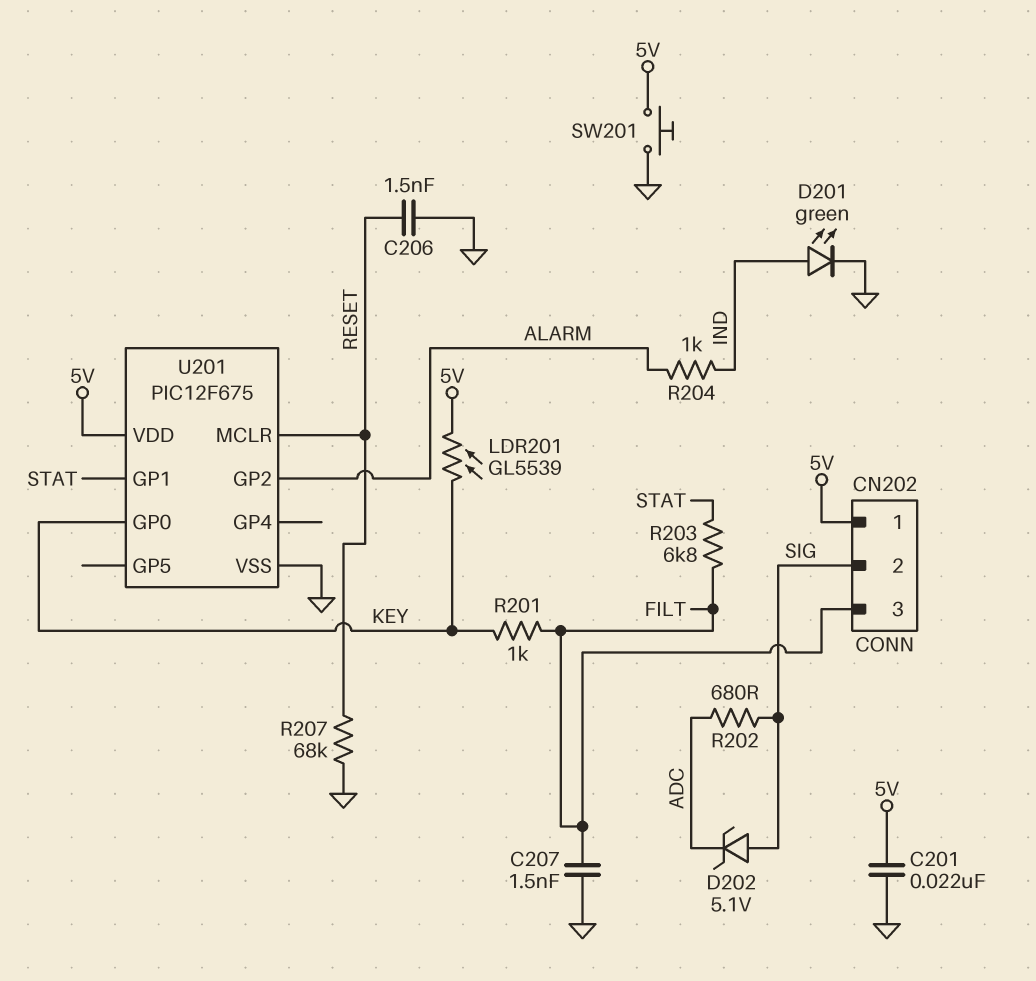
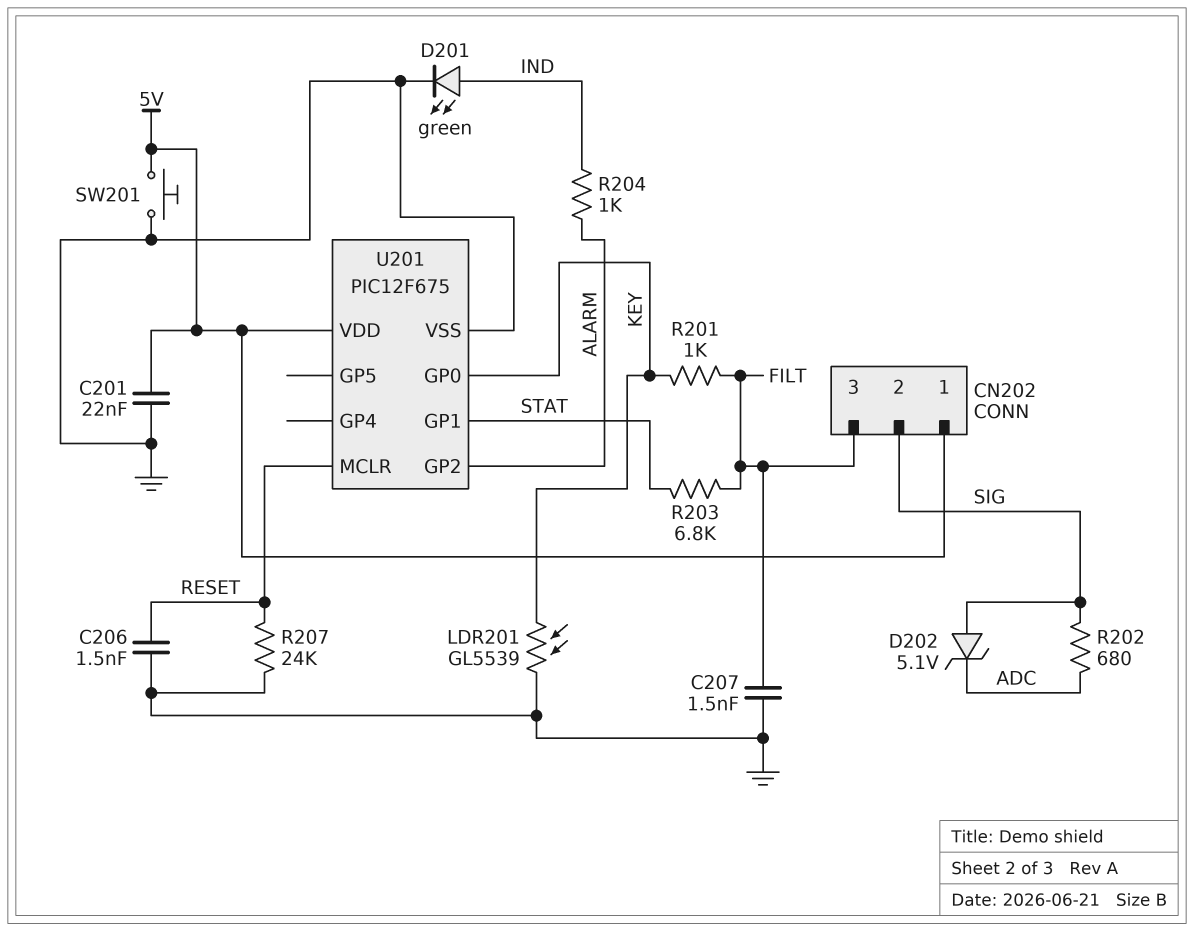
LDR201: GL5539 (5V, KEY) -> GL5539 (GND, KEY)
R207: 68k (GND, RESET) -> 24k (GND, RESET)

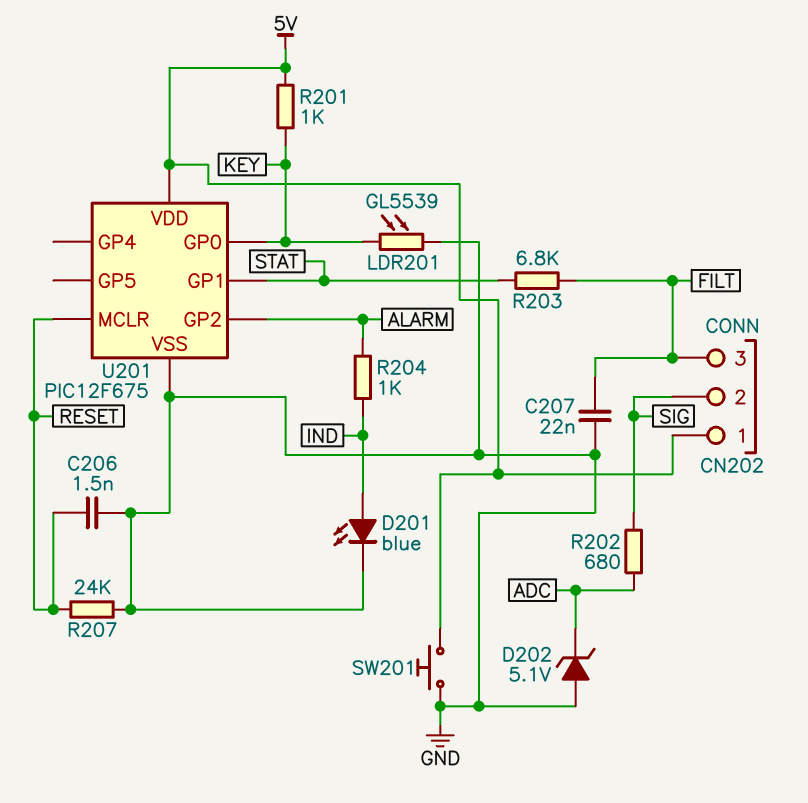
C201: 22nF (5V, GND) -> none
C207: 1.5nF (FILT, GND) -> 22nF (FILT, GND)
D201: LED green (A IND, K GND) -> LED blue (A IND, K GND)
D202: zener 5.1V (A SIG, K ADC) -> zener 5.1V (A GND, K ADC)
R201: 1k (FILT, KEY) -> 1k (5V, KEY)

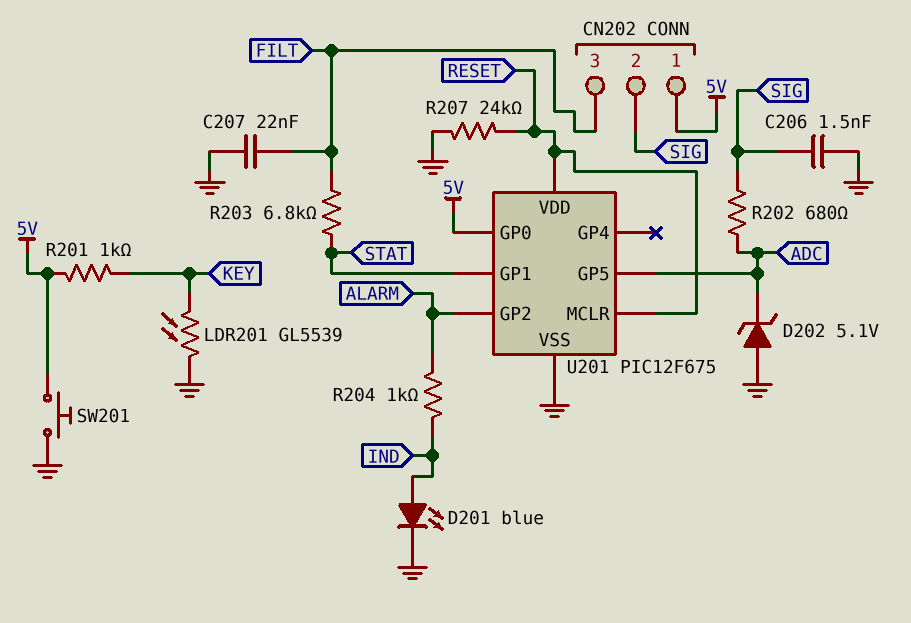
C206: 1.5nF (GND, RESET) -> 1.5nF (GND, SIG)
U201 pin GP0: KEY -> 5V
U201 pin GP5: none -> ADC
U201 pin VDD: 5V -> RESET

